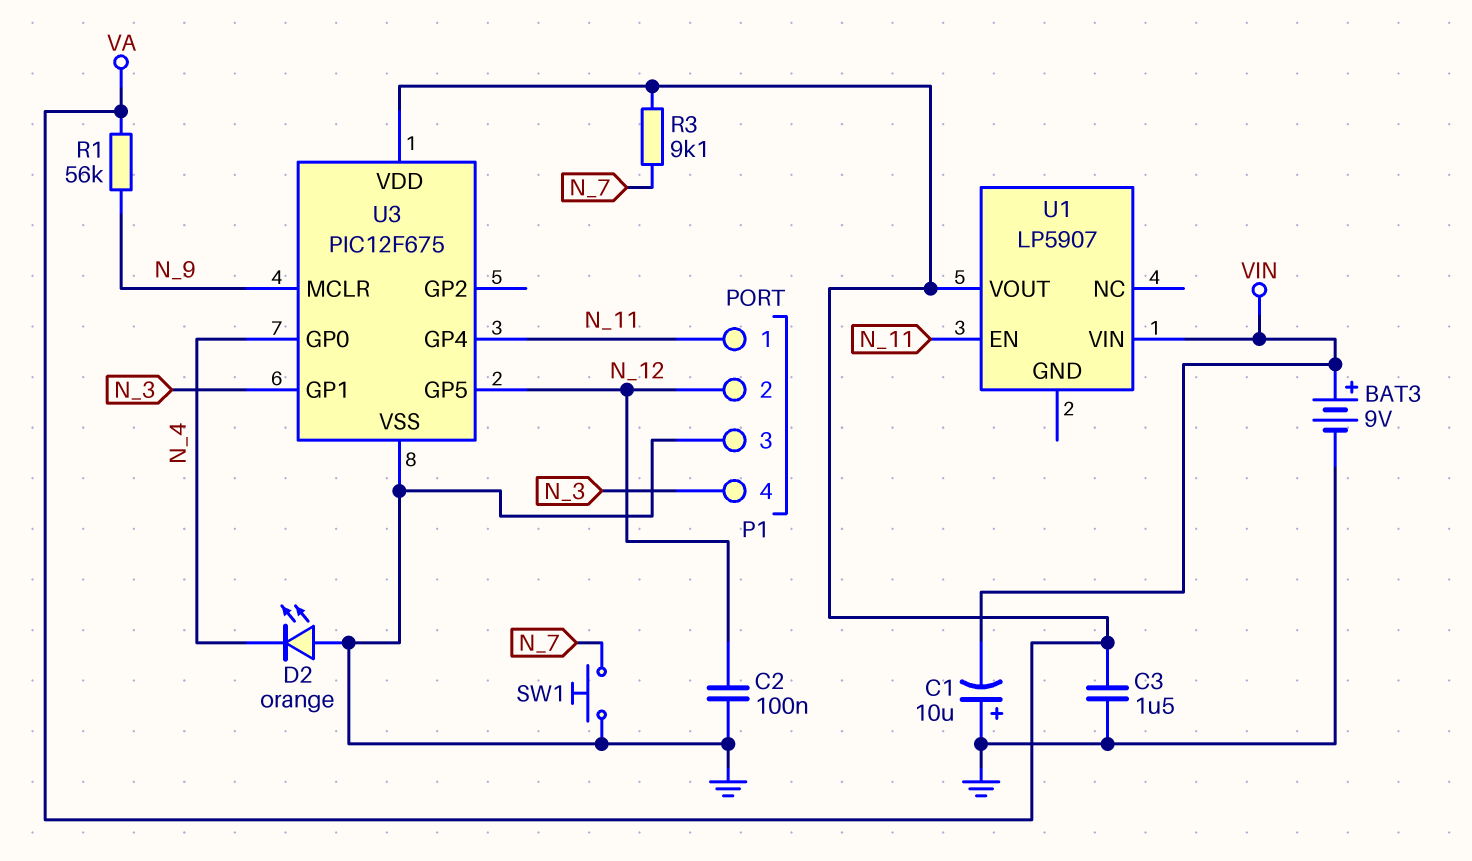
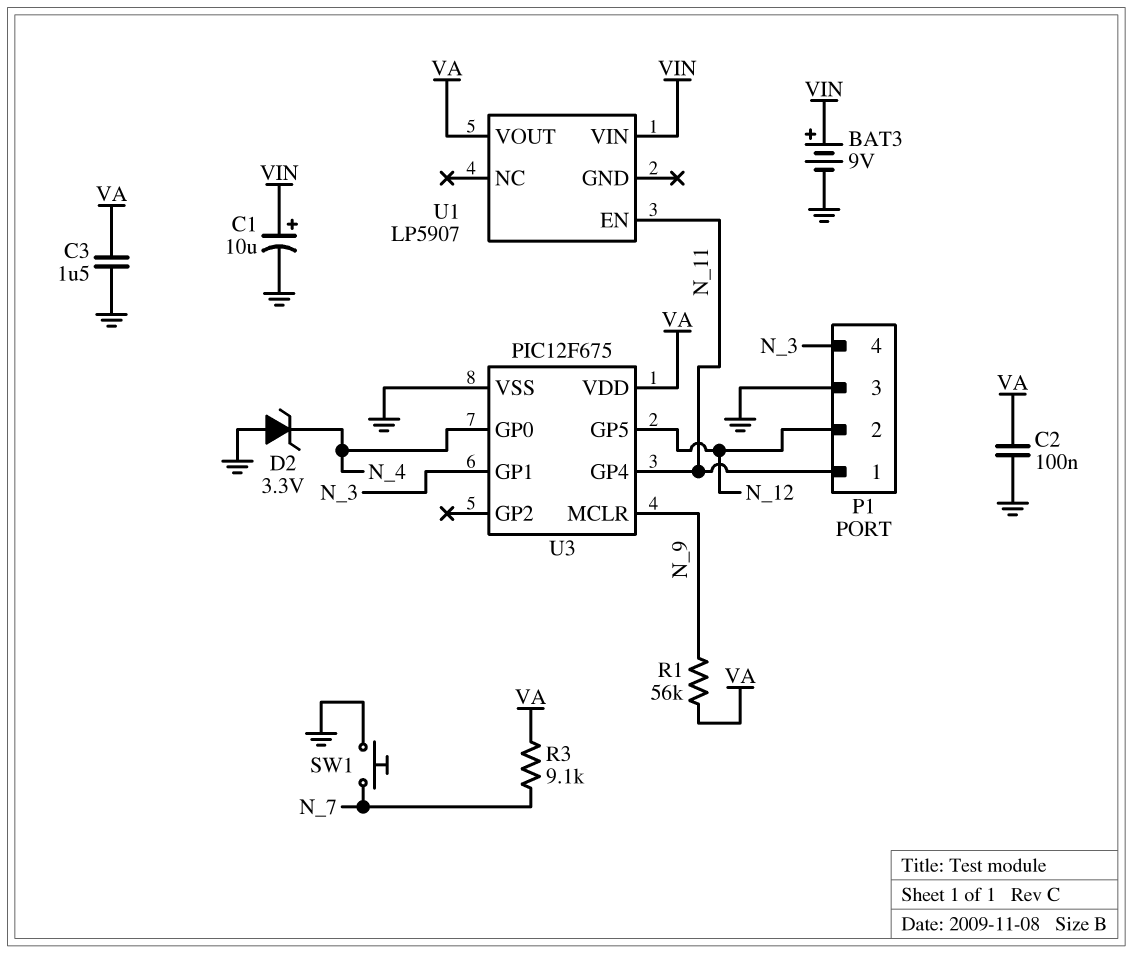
C1: 10uF (plus GND, minus VIN) -> 10uF (plus VIN, minus GND)
C2: 100nF (GND, N_12) -> 100nF (GND, VA)
D2: LED orange (A GND, K N_4) -> zener 3.3V (A GND, K N_4)

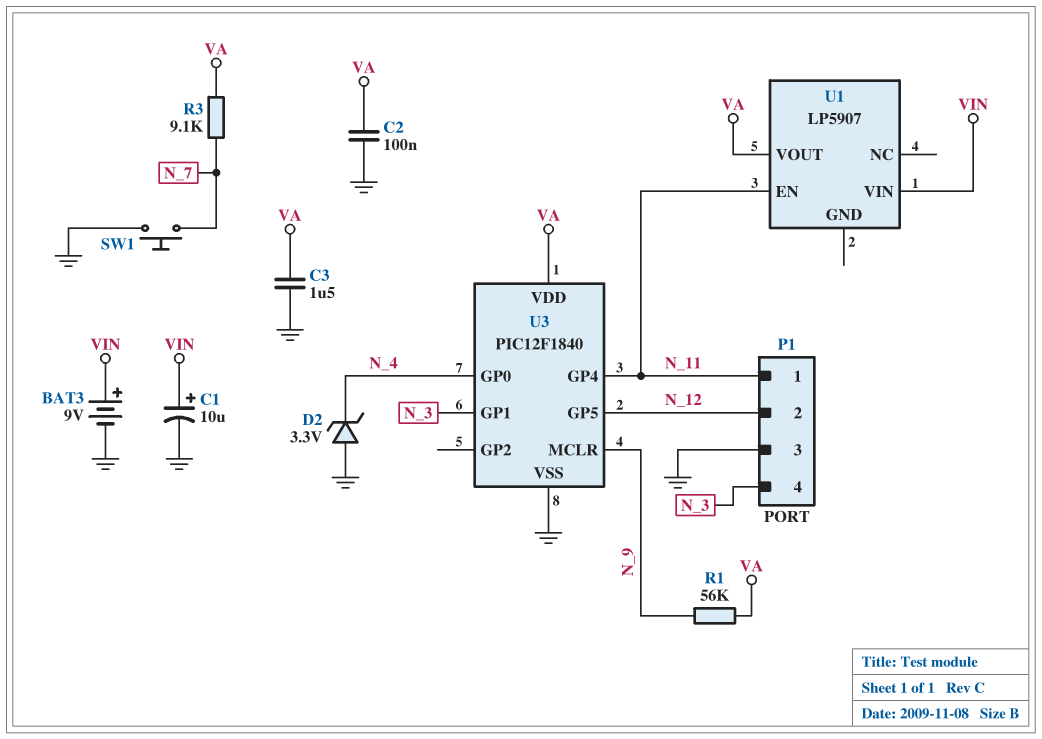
U3: PIC12F675 -> PIC12F1840

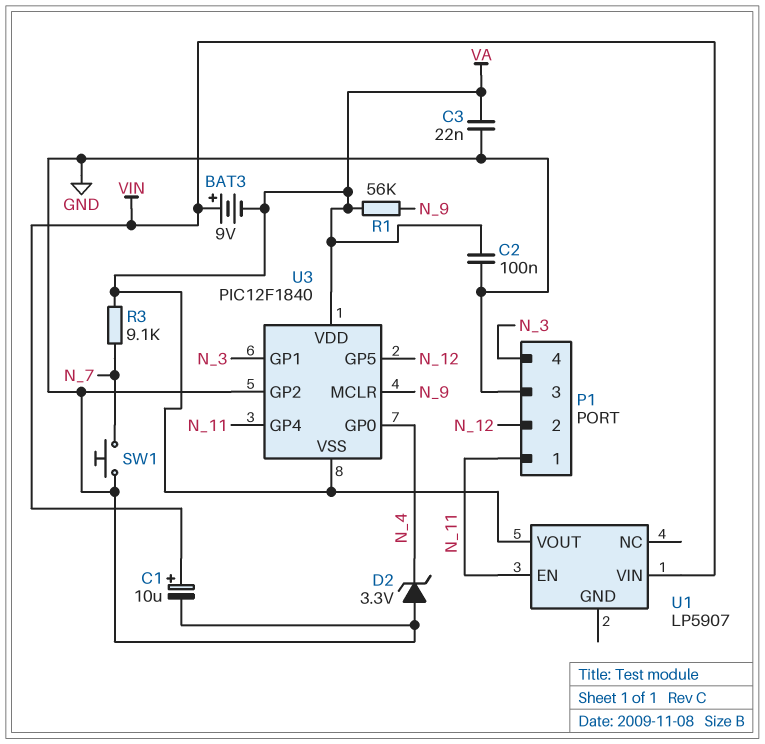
BAT3: 9V (plus VIN, minus GND) -> 9V (plus VIN, minus VA)
C3: 1.5uF (GND, VA) -> 22nF (GND, VA)
U3 pin GP2: none -> GND
U3 pin VSS: GND -> VA

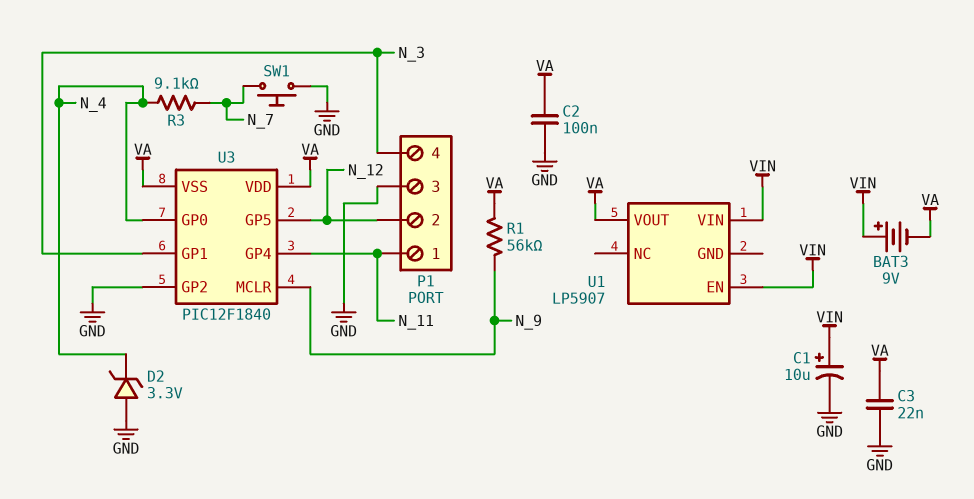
R3: 9.1k (N_7, VA) -> 9.1k (N_4, N_7)
U1 pin EN: N_11 -> VIN

